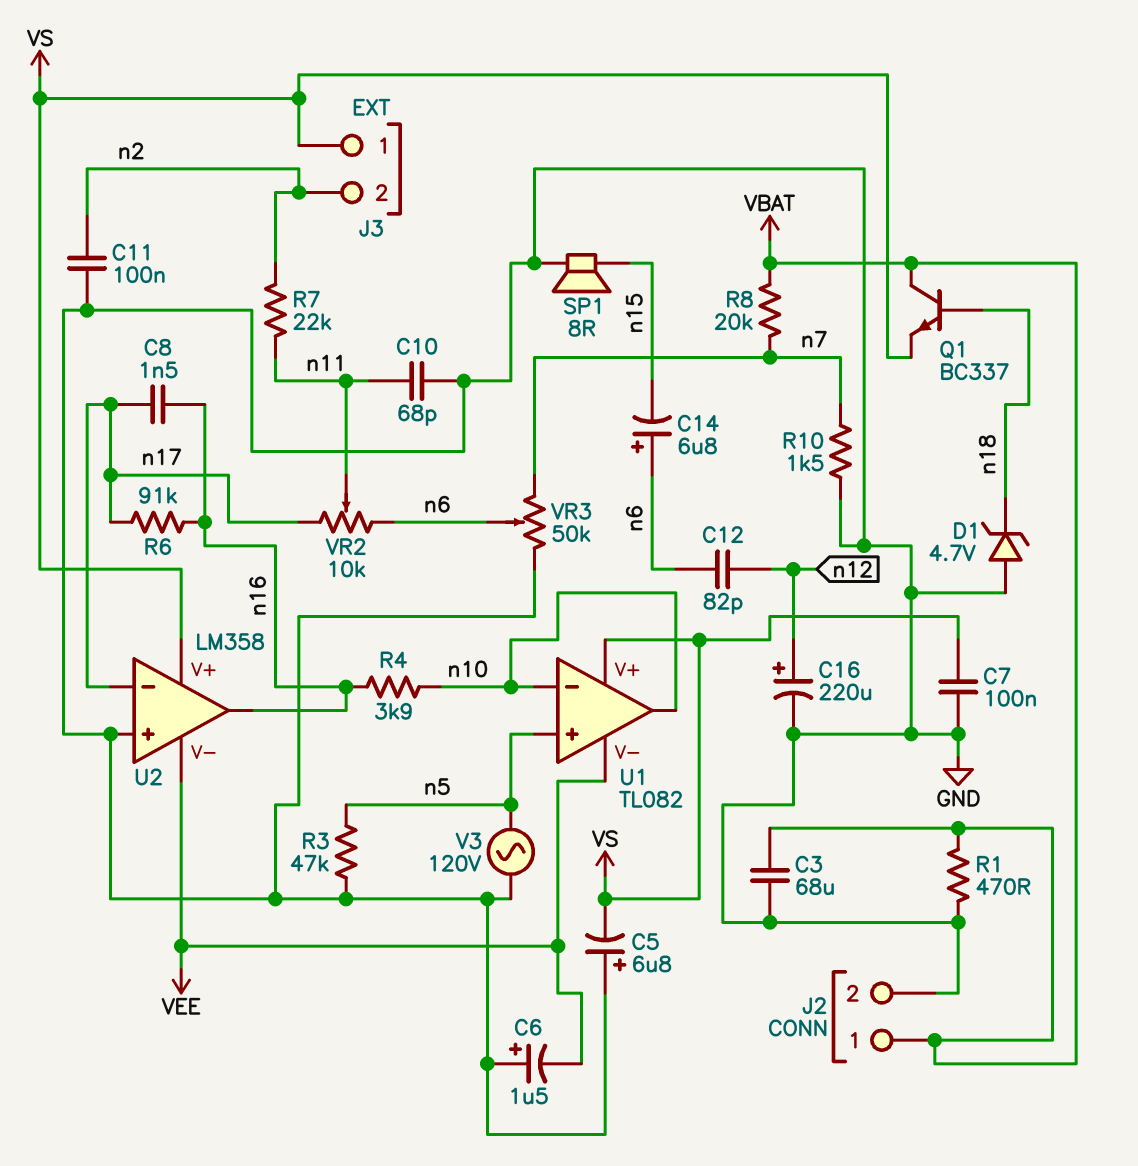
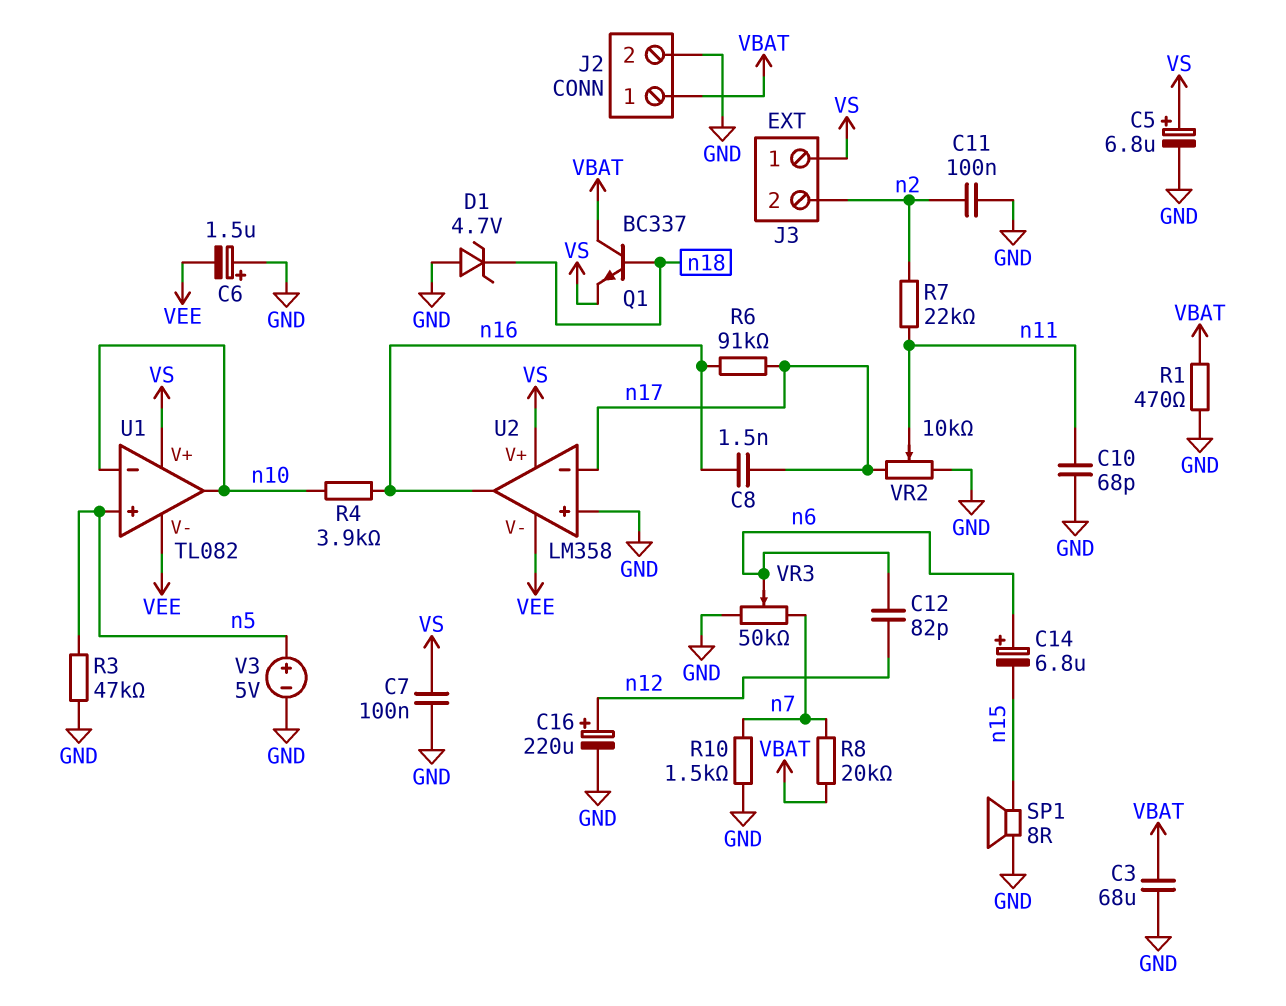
C5: 6.8uF (plus GND, minus VS) -> 6.8uF (plus VS, minus GND)
V3: AC 120V (GND, n5) -> 5V (plus n5, minus GND)
VR2: 10k (n6, n17, wiper n11) -> 10k (GND, n17, wiper n11)

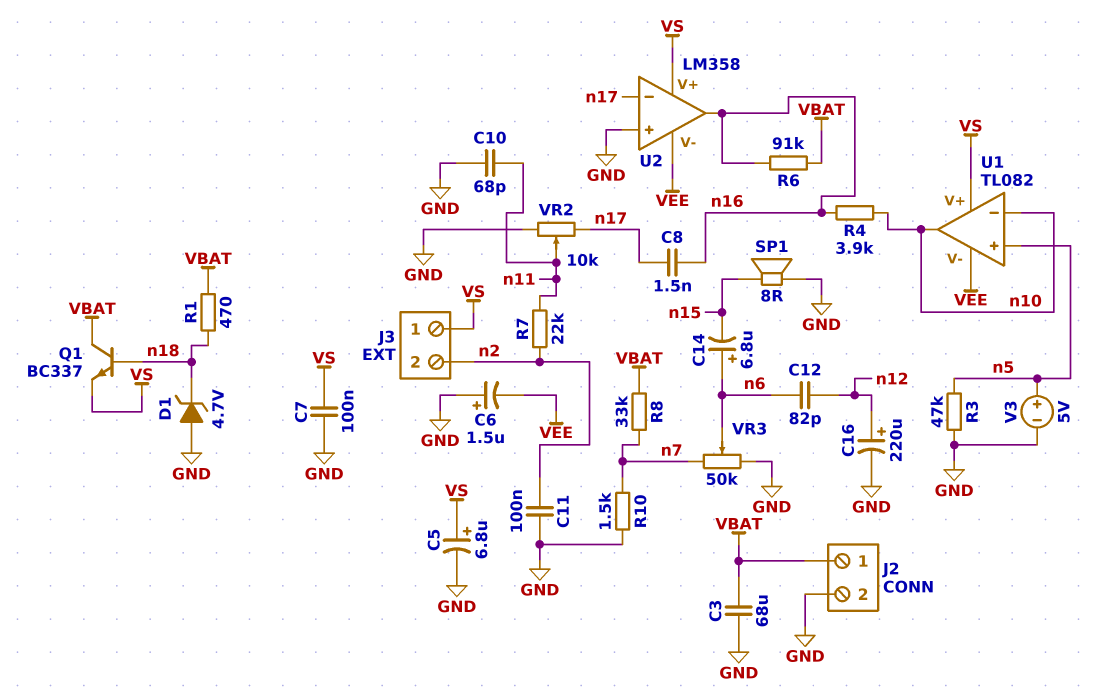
R1: 470 (GND, VBAT) -> 470 (VBAT, n18)
R6: 91k (n16, n17) -> 91k (VBAT, n16)
R8: 20k (VBAT, n7) -> 33k (VBAT, n7)

